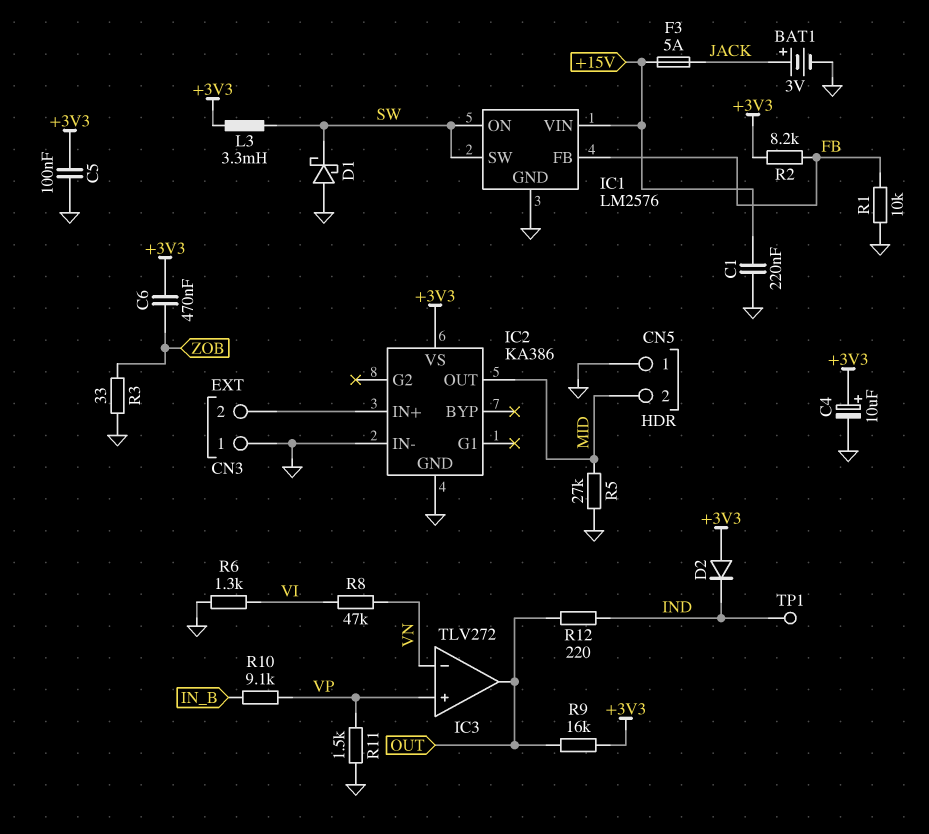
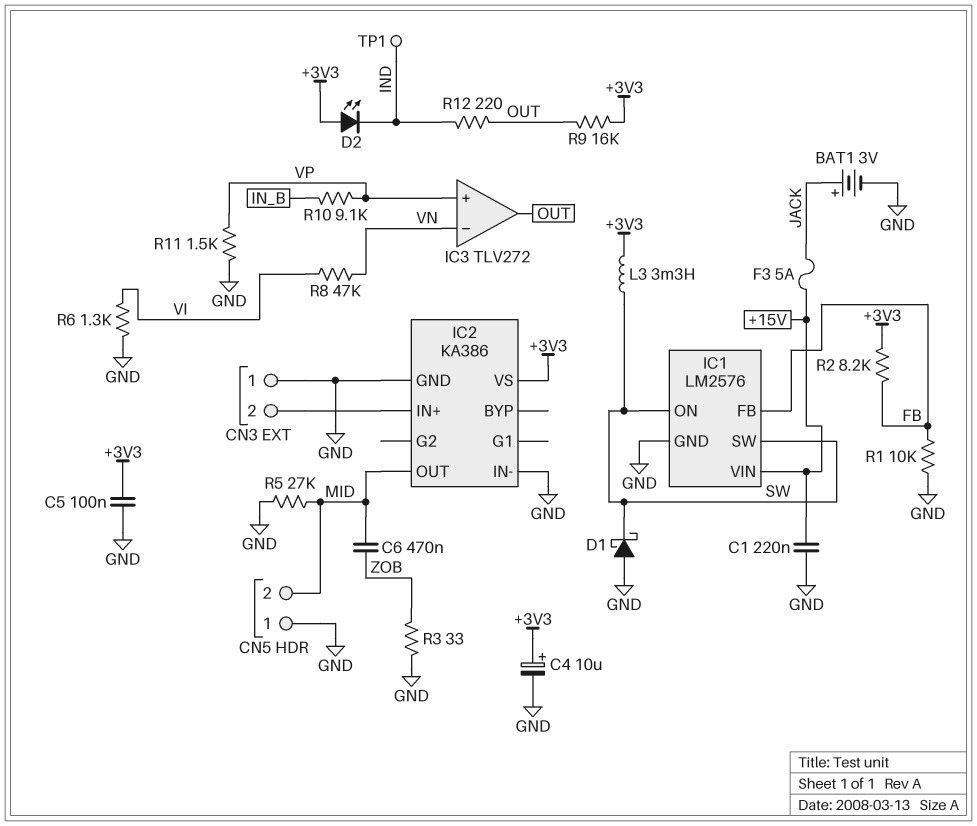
C6: 470nF (+3V3, ZOB) -> 470nF (MID, ZOB)
D2: diode (A +3V3, K IND) -> LED (A +3V3, K IND)

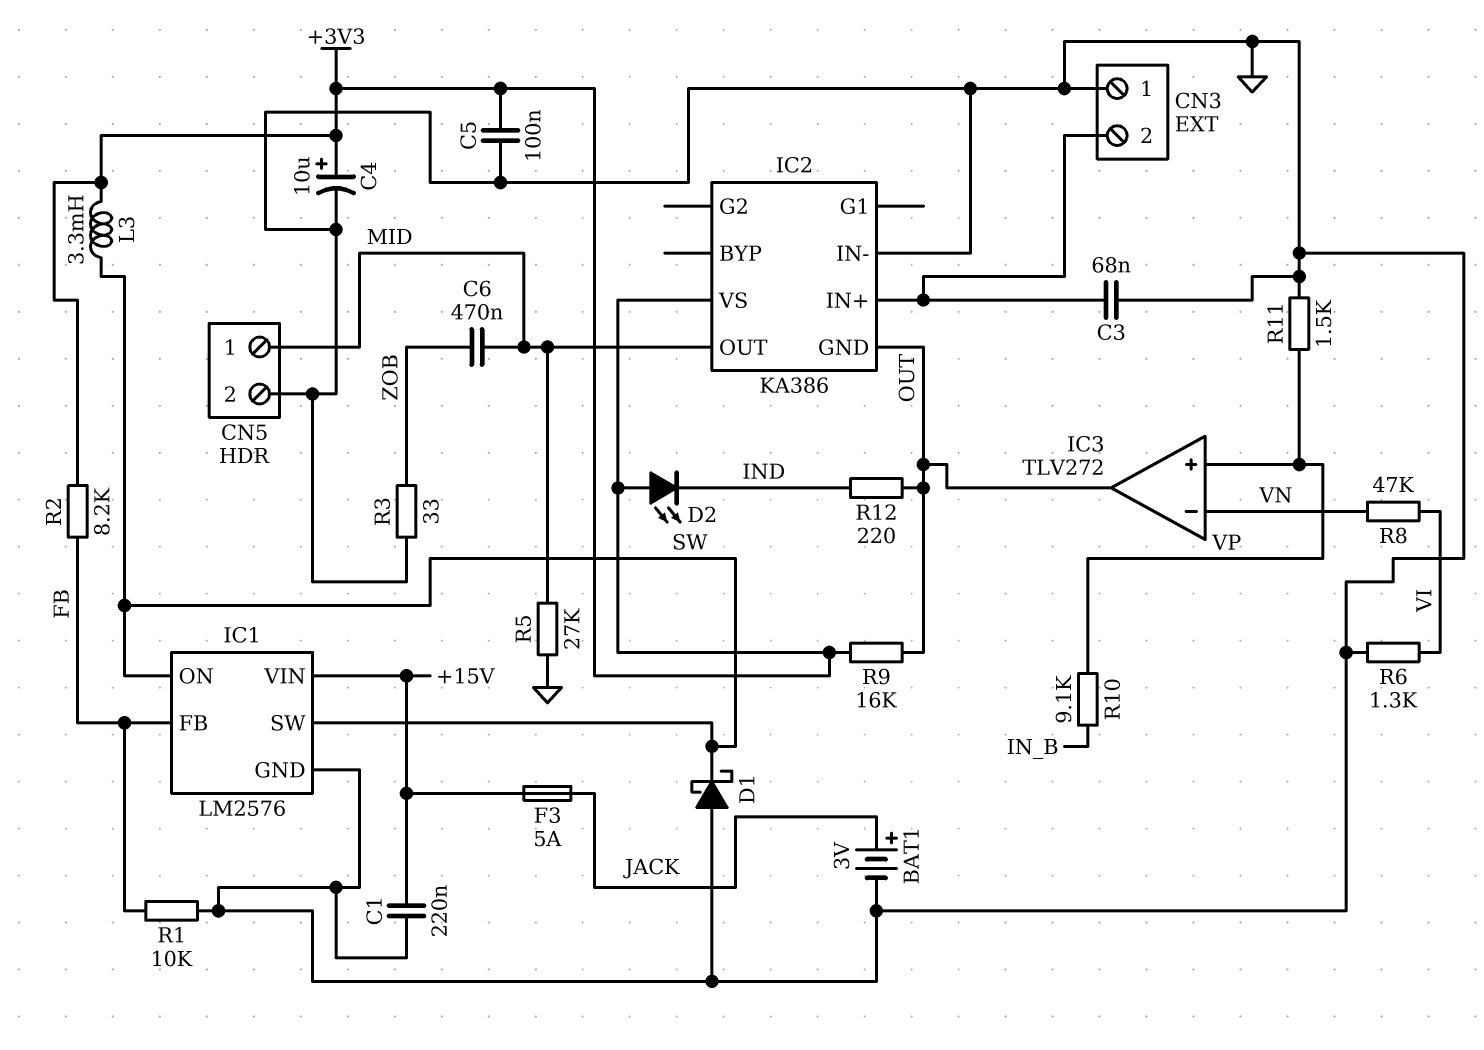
C3: none -> 68nF (CN3/2, GND)
CN5 pin 1: GND -> MID
CN5 pin 2: MID -> GND
IC2 pin GND: GND -> OUT
TP1: test point (IND) -> none

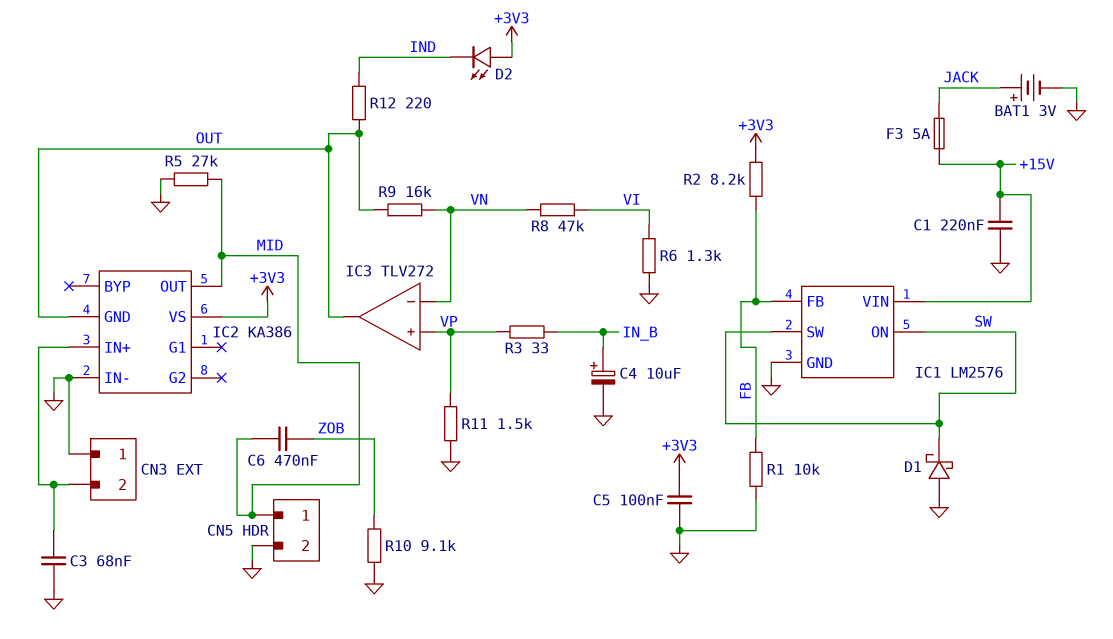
C4: 10uF (plus +3V3, minus GND) -> 10uF (plus IN_B, minus GND)
L3: 3.3mH (+3V3, SW) -> none
R3: 33 (GND, ZOB) -> 33 (IN_B, VP)
R9: 16k (+3V3, OUT) -> 16k (OUT, VN)
R10: 9.1k (IN_B, VP) -> 9.1k (GND, ZOB)

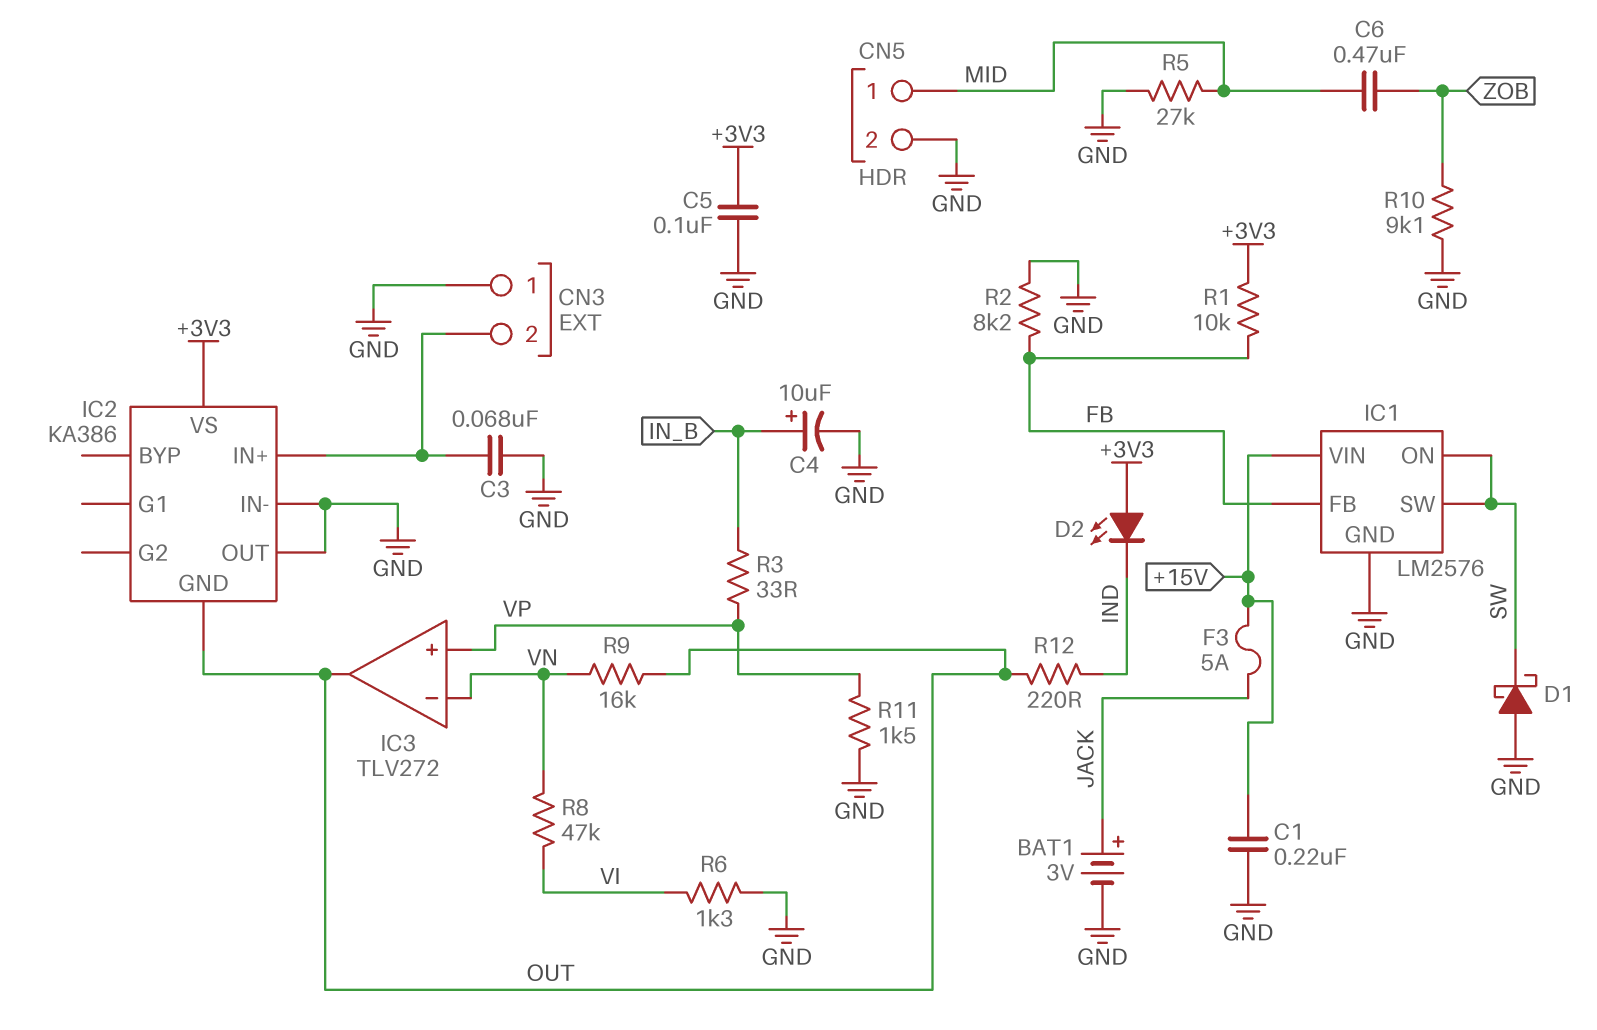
IC2 pin OUT: MID -> GND
R1: 10k (FB, GND) -> 10k (+3V3, FB)
R2: 8.2k (+3V3, FB) -> 8.2k (FB, GND)

